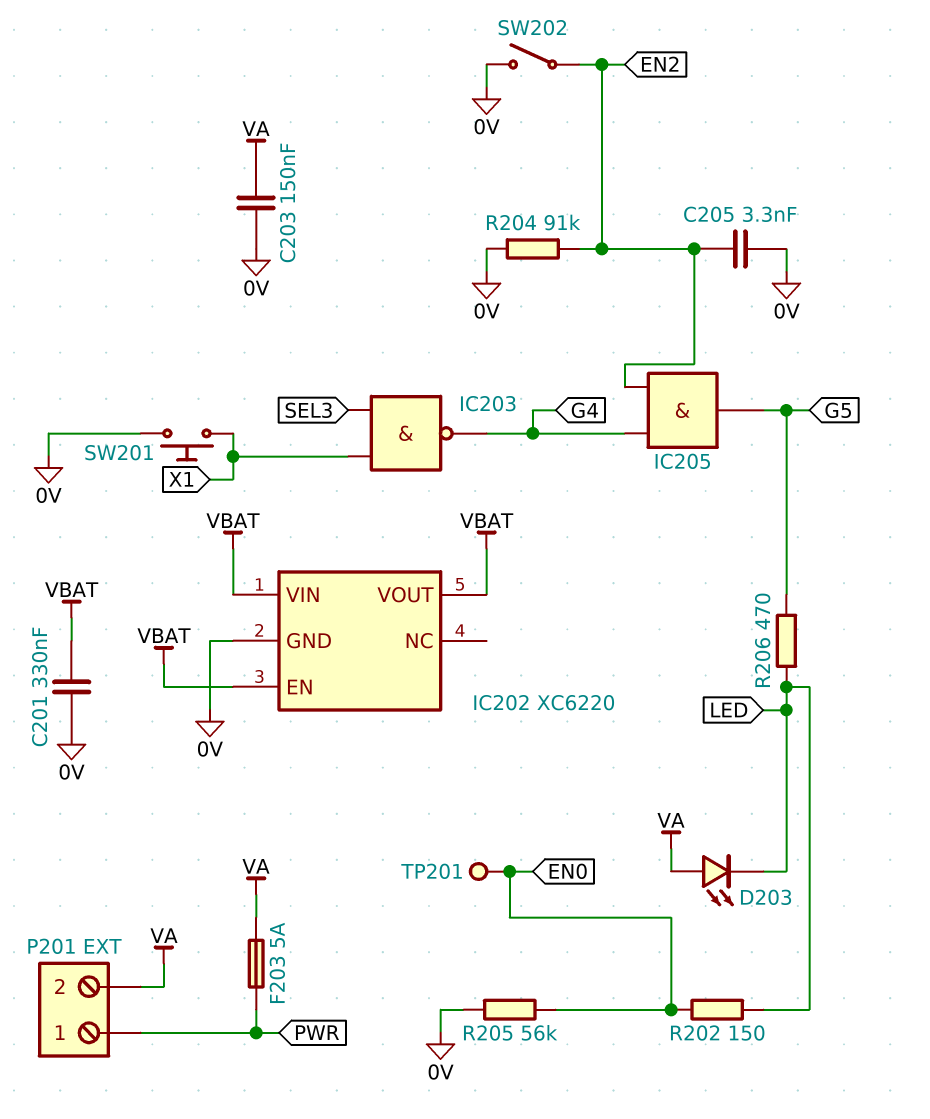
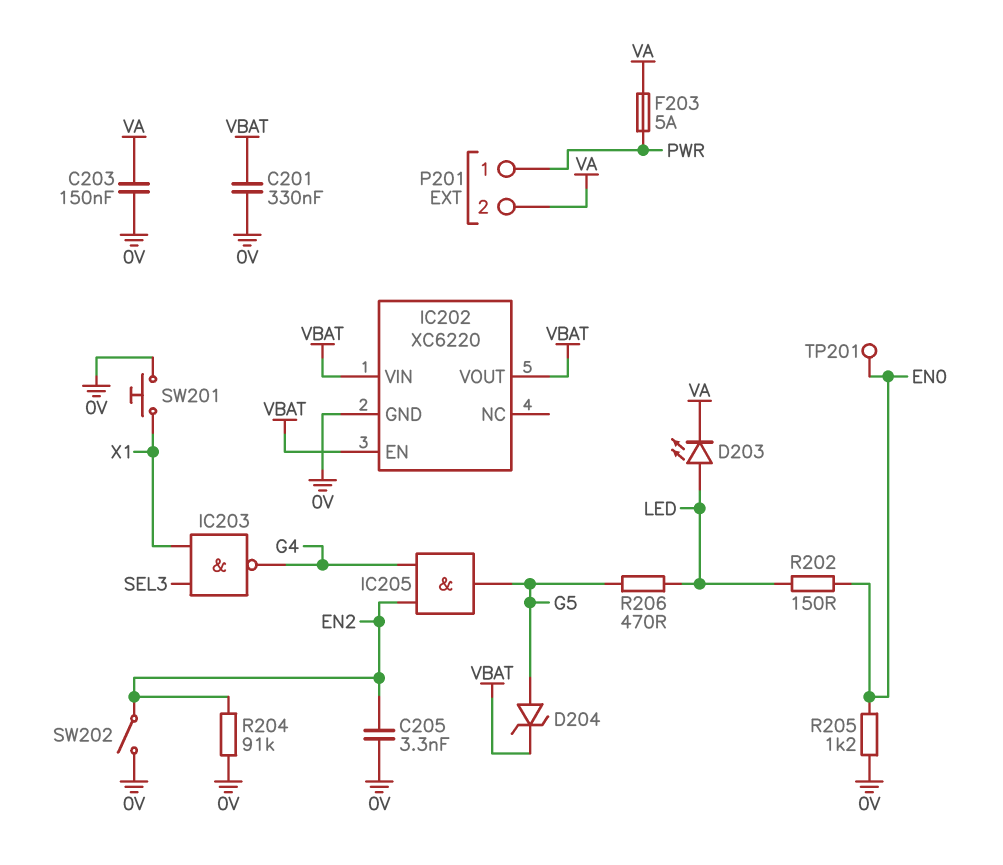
D203: LED (A VA, K LED) -> LED (A LED, K VA)
D204: none -> zener (A G5, K VBAT)
R205: 56k (0V, EN0) -> 1.2k (0V, EN0)

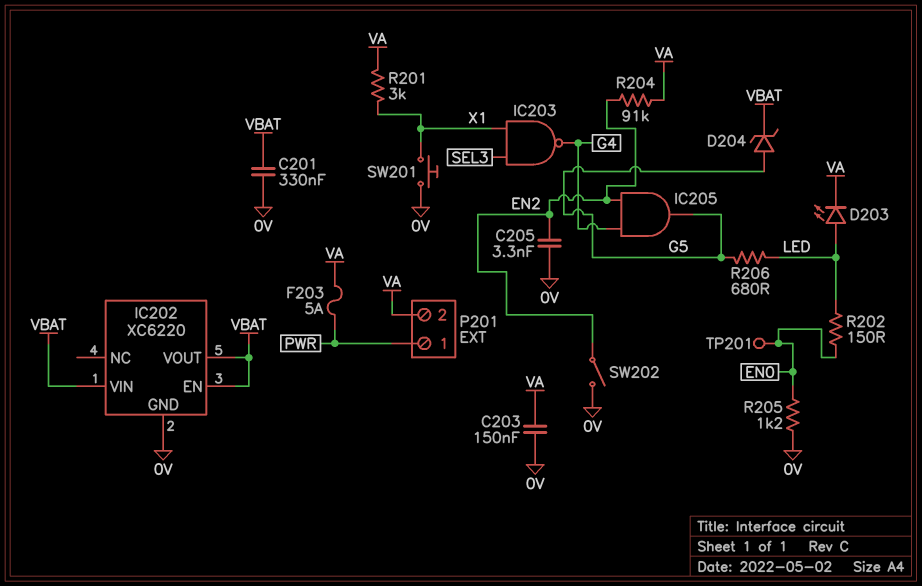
R201: none -> 3k (VA, X1)
R204: 91k (0V, EN2) -> 91k (EN2, VA)
R206: 470 (G5, LED) -> 680 (G5, LED)

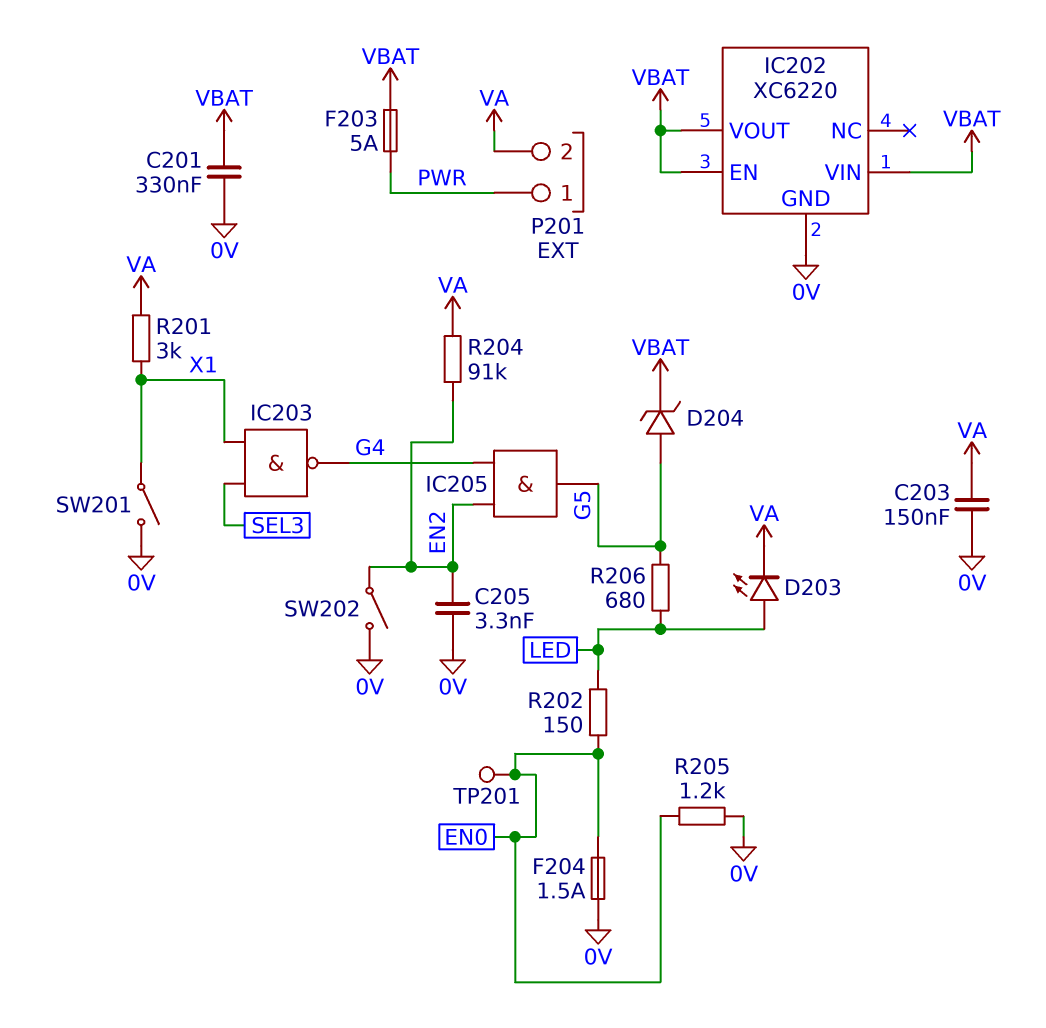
F203: 5A (PWR, VA) -> 5A (PWR, VBAT)
F204: none -> 1.5A (0V, EN0)
SW201: button (0V, X1) -> switch (0V, X1)

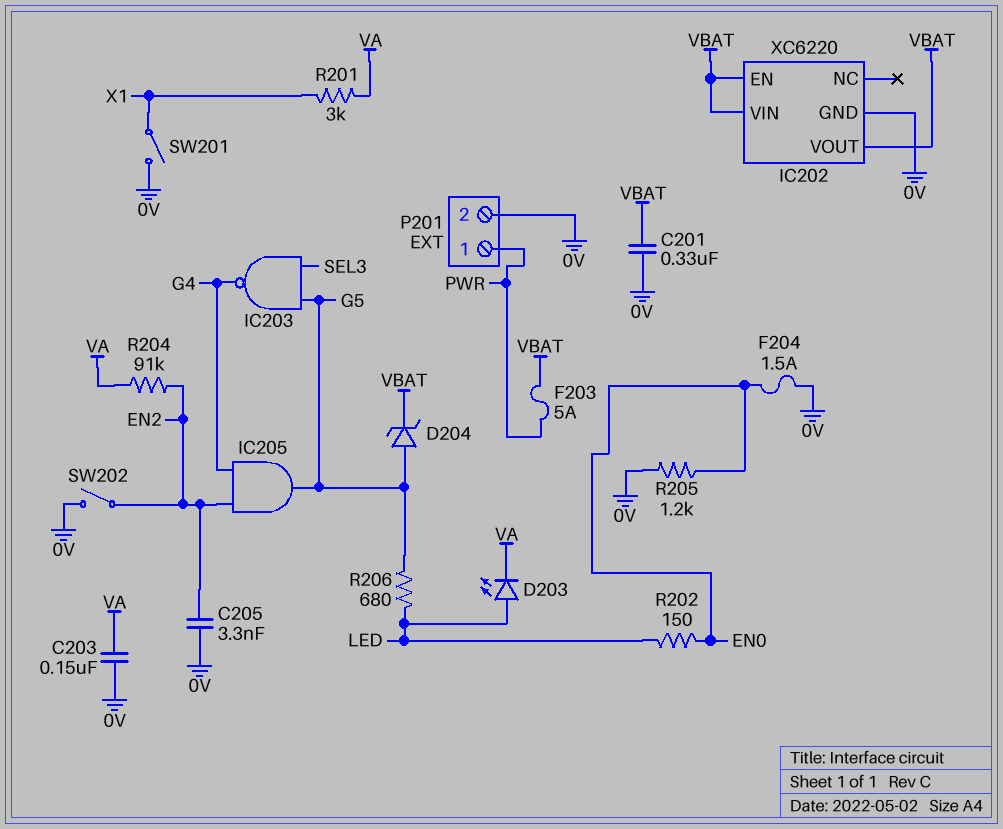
IC203: NAND (in SEL3, in X1, out G4) -> NAND (in G5, in SEL3, out G4)
P201 pin 2: VA -> 0V
TP201: test point (EN0) -> none

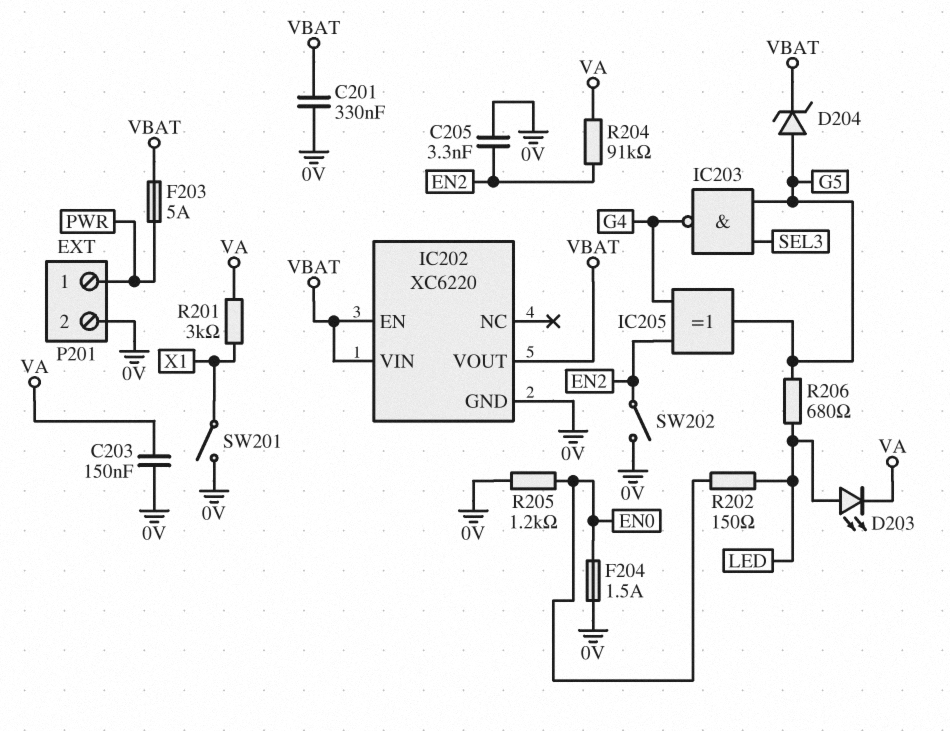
IC205: AND (in EN2, in G4, out G5) -> XOR (in EN2, in G4, out G5)

